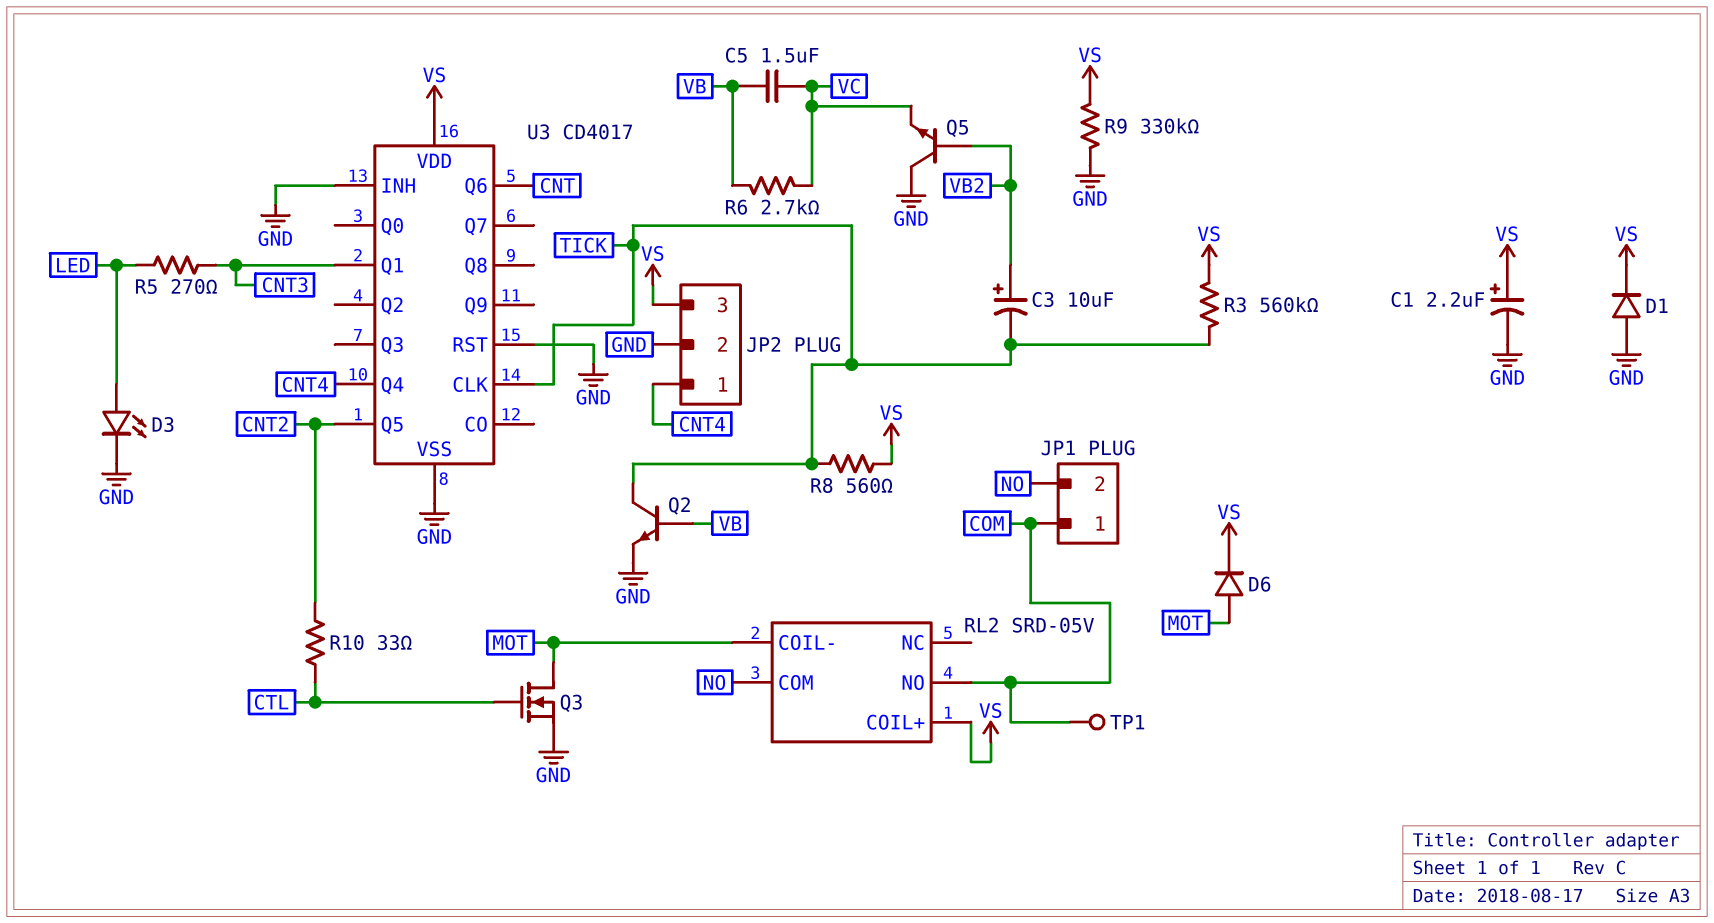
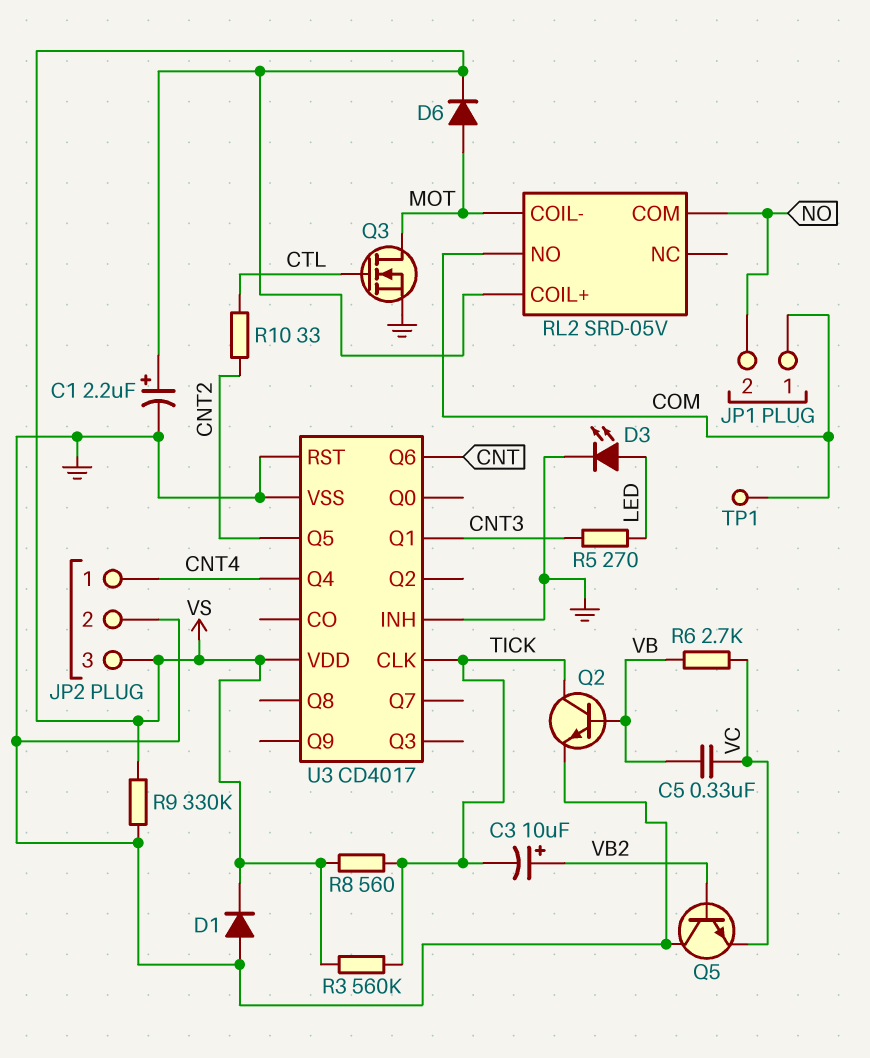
C5: 1.5uF (VB, VC) -> 330nF (VB, VC)

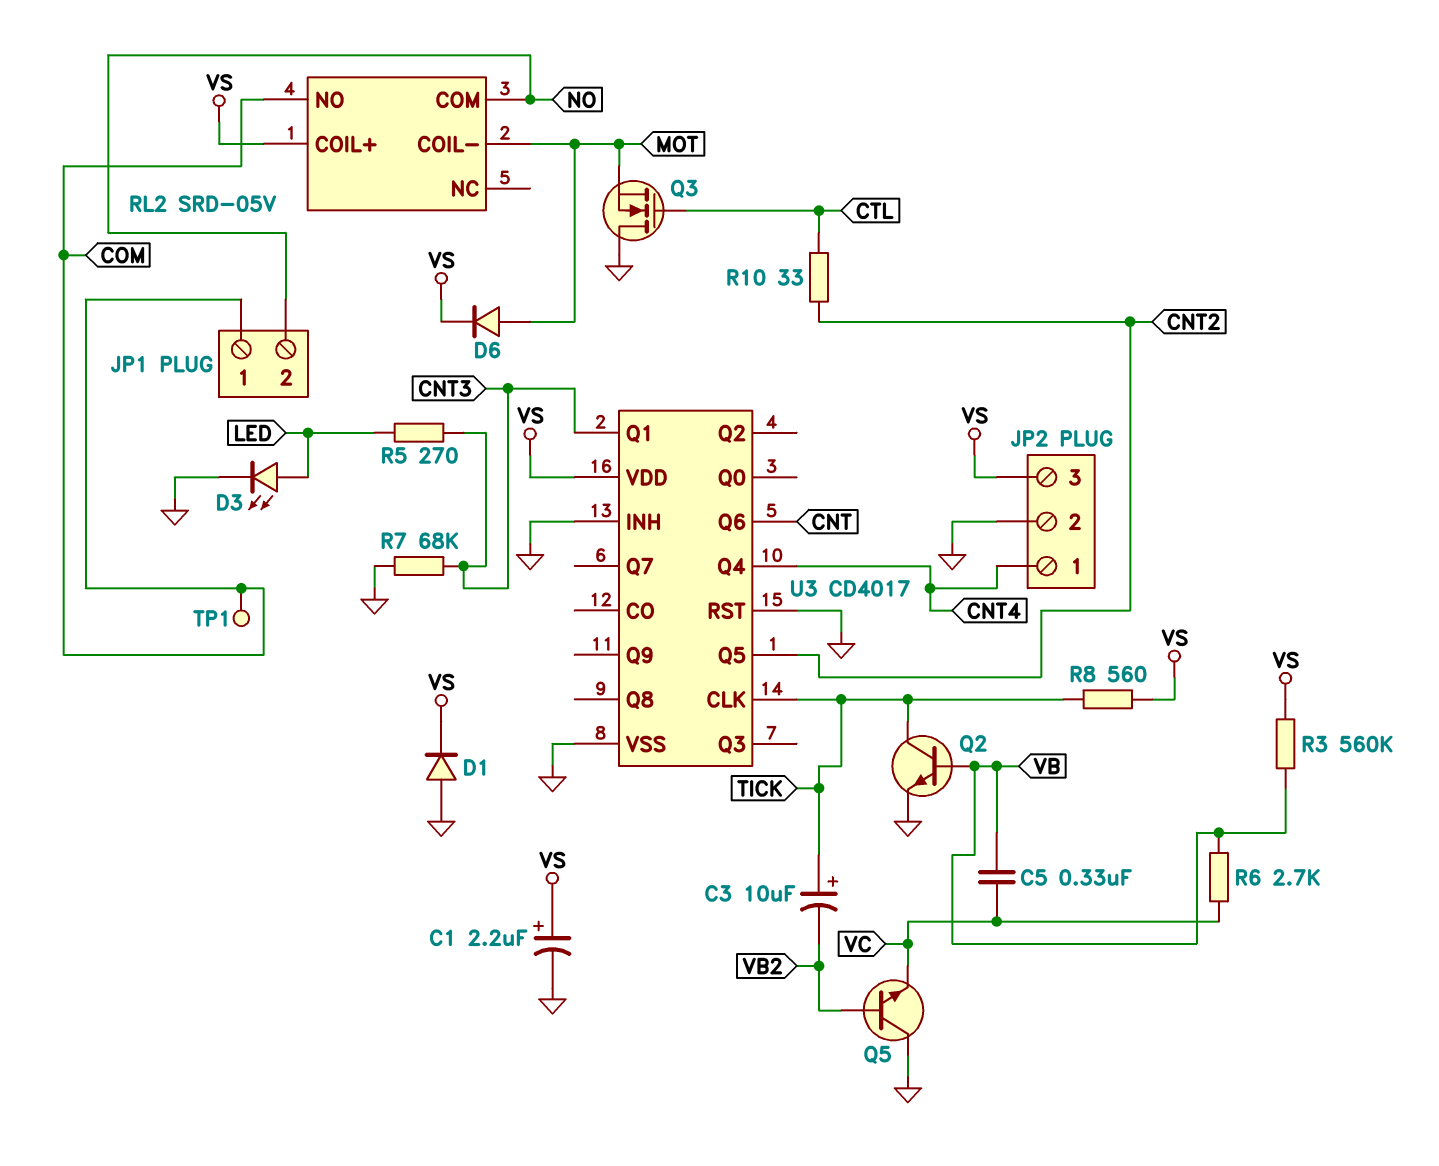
C3: 10uF (plus VB2, minus TICK) -> 10uF (plus TICK, minus VB2)
Q3: NMOS (G CTL, D MOT, S GND) -> NMOS (G CTL, D GND, S MOT)
R3: 560k (TICK, VS) -> 560k (VB, VS)
R7: none -> 68k (CNT3, GND)
R9: 330k (GND, VS) -> none

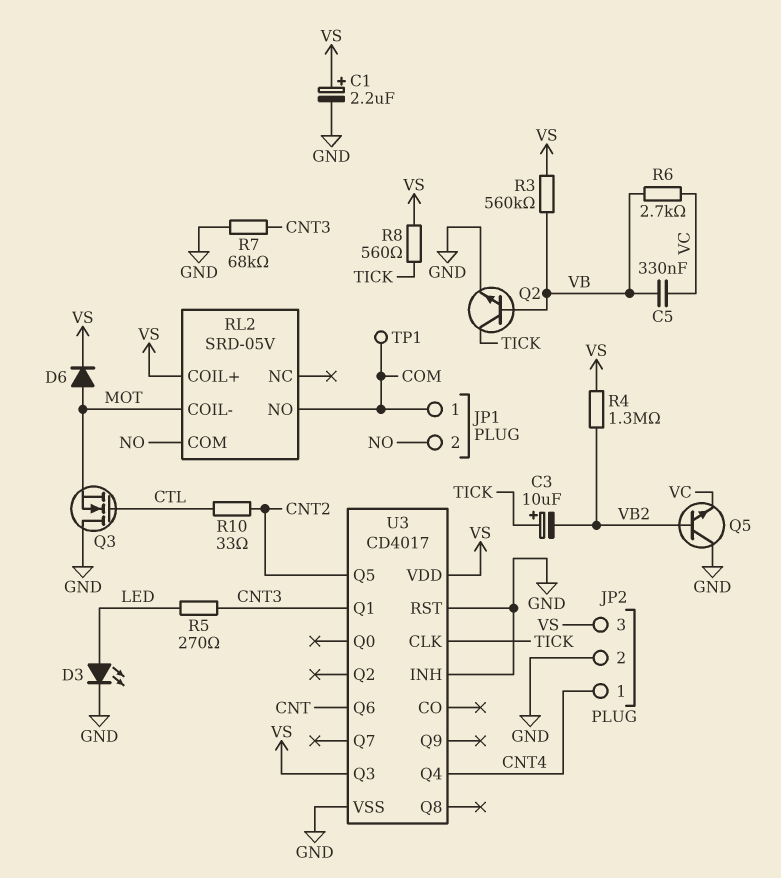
D1: diode (A GND, K VS) -> none
R4: none -> 1.3M (VB2, VS)
U3 pin Q3: none -> VS

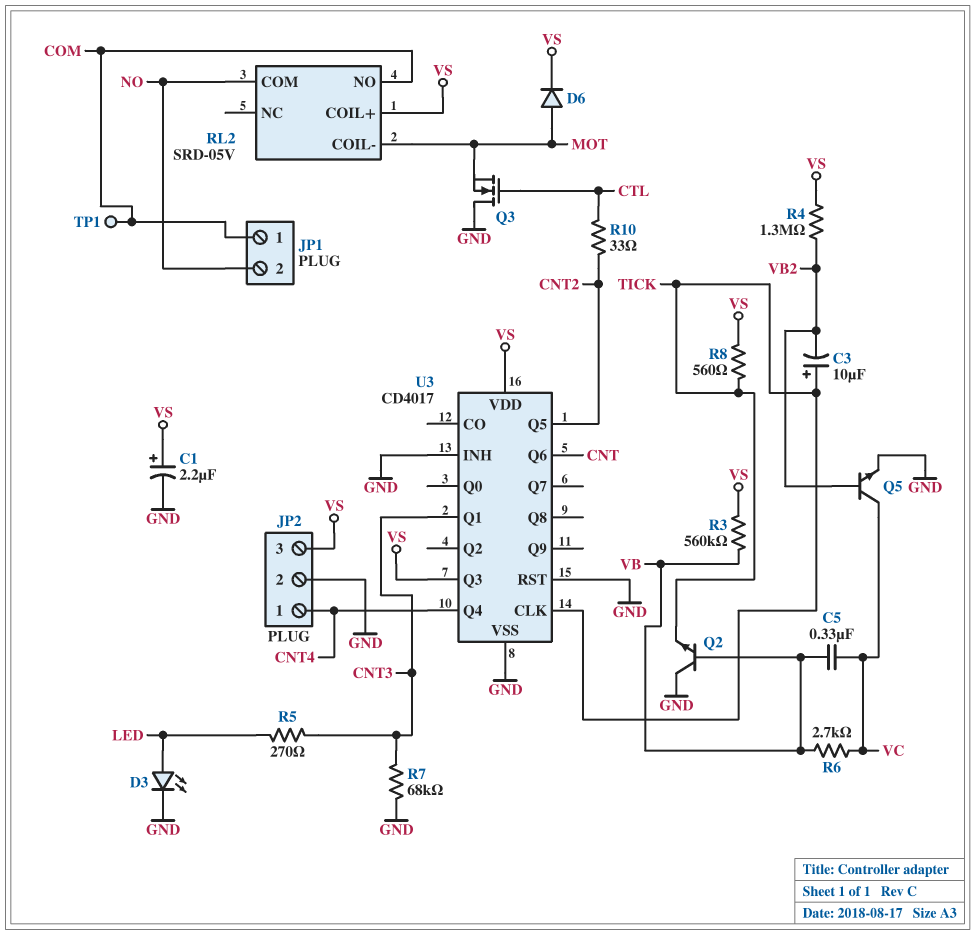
Q2: NPN (B VB, C TICK, E GND) -> NPN (B VB, C GND, E TICK)
Q5: NPN (B VB2, C GND, E VC) -> NPN (B VB2, C VC, E GND)

